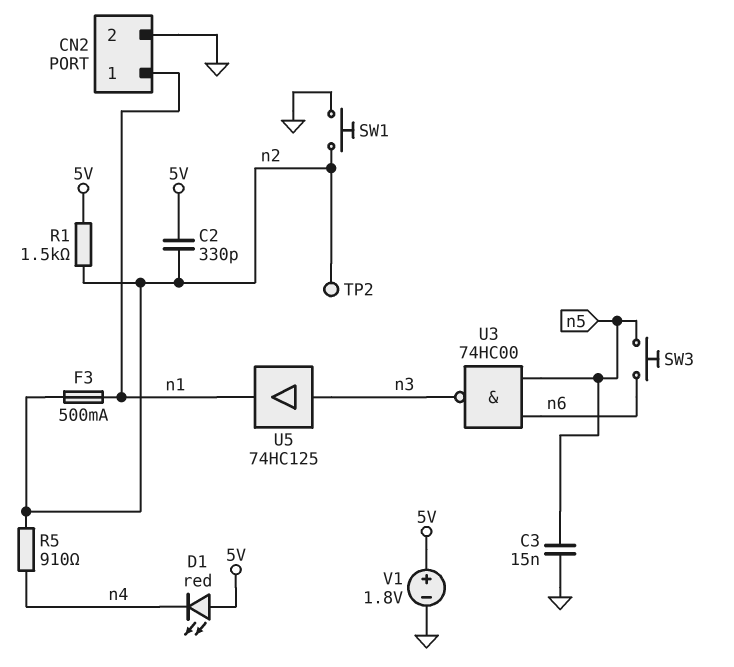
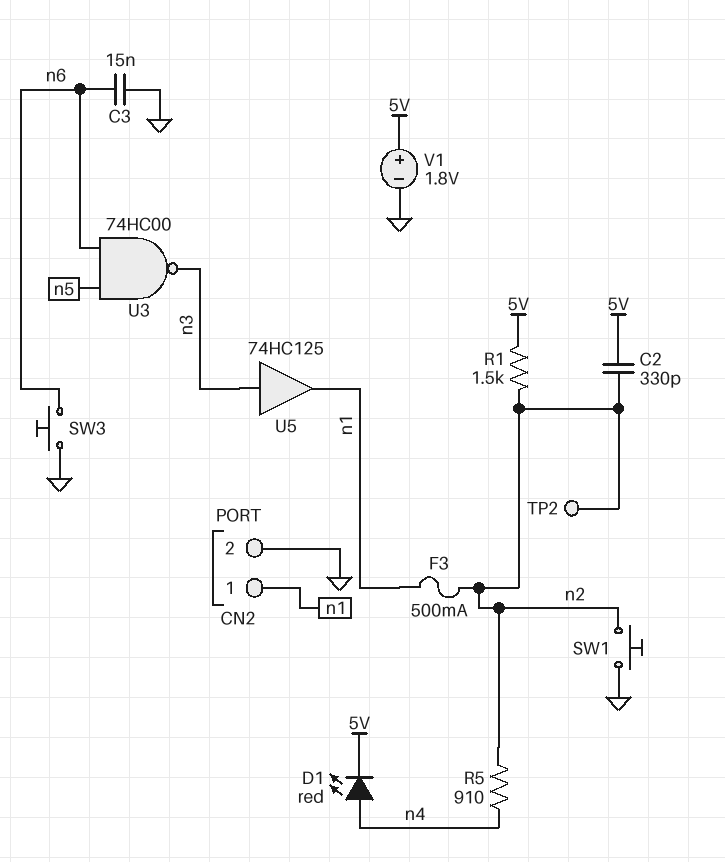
C3: 15nF (GND, n5) -> 15nF (GND, n6)
D1: LED red (A 5V, K n4) -> LED red (A n4, K 5V)
SW3: button (n5, n6) -> button (GND, n6)

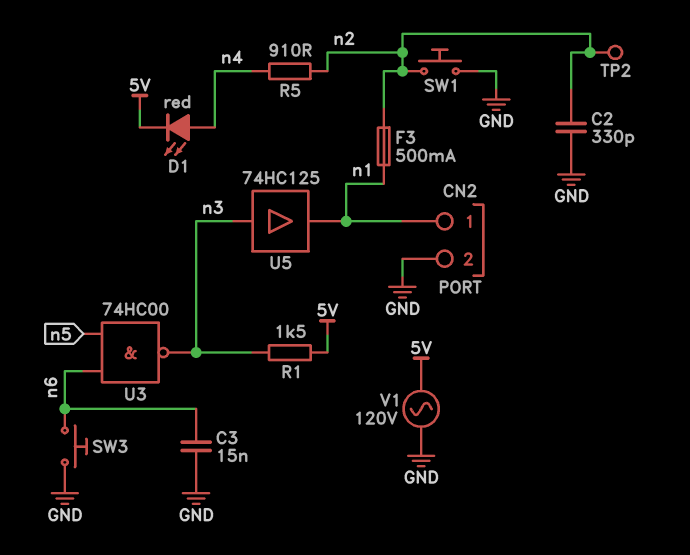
C2: 330pF (5V, n2) -> 330pF (GND, n2)
R1: 1.5k (5V, n2) -> 1.5k (5V, n3)
V1: 1.8V (plus 5V, minus GND) -> AC 120V (5V, GND)

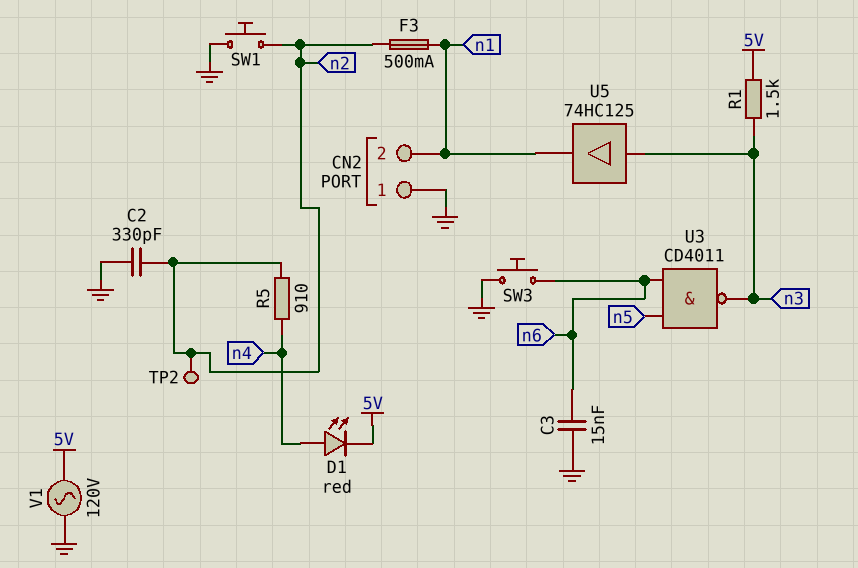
CN2 pin 1: n1 -> GND
CN2 pin 2: GND -> n1
U3: NAND 74HC00 (in n5, in n6, out n3) -> NAND CD4011 (in n5, in n6, out n3)

